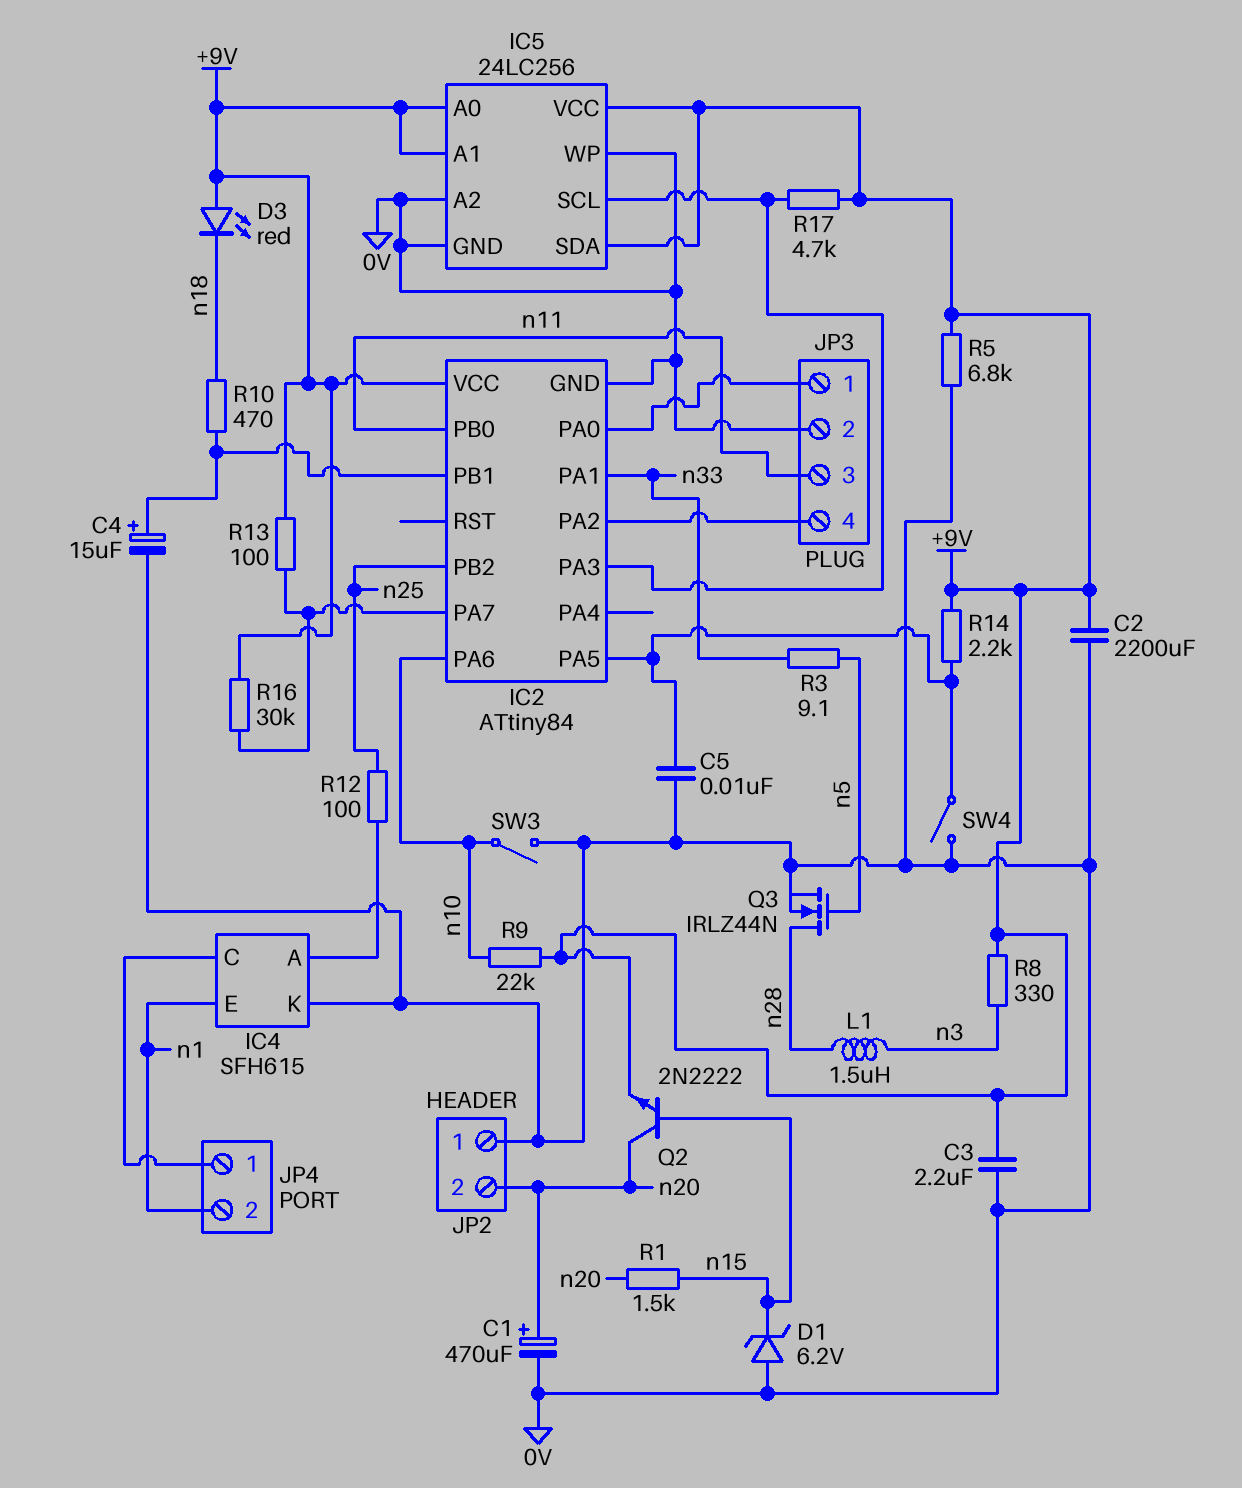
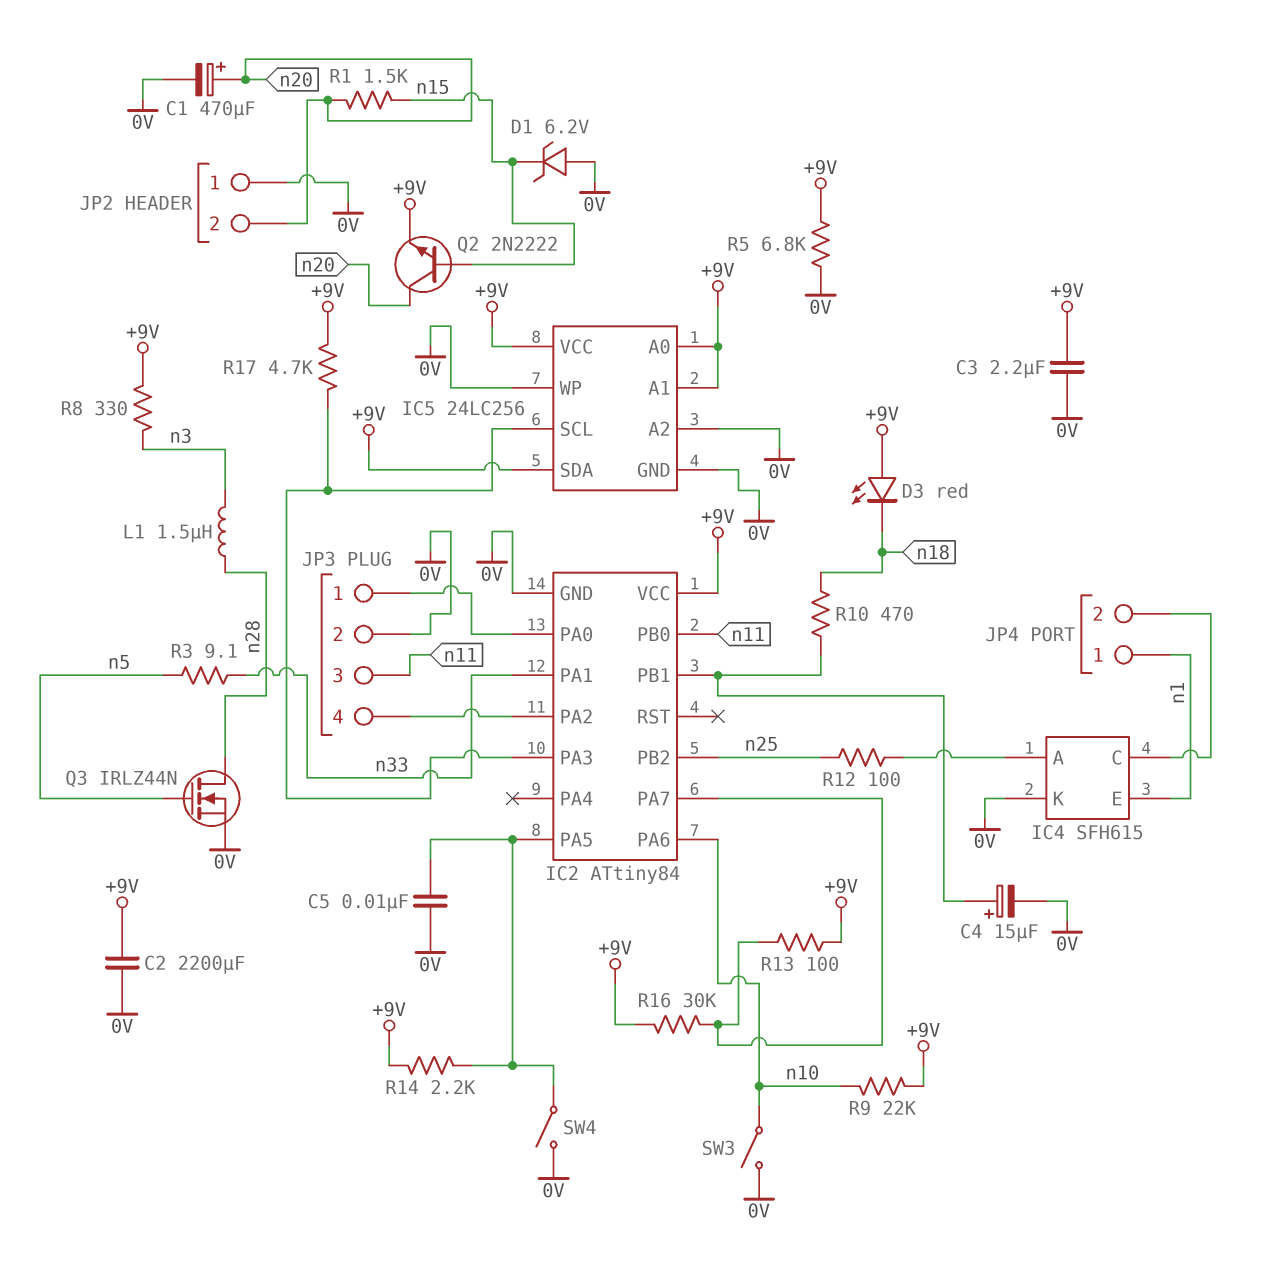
JP4 pin 1: IC4/C -> n1
JP4 pin 2: n1 -> IC4/C

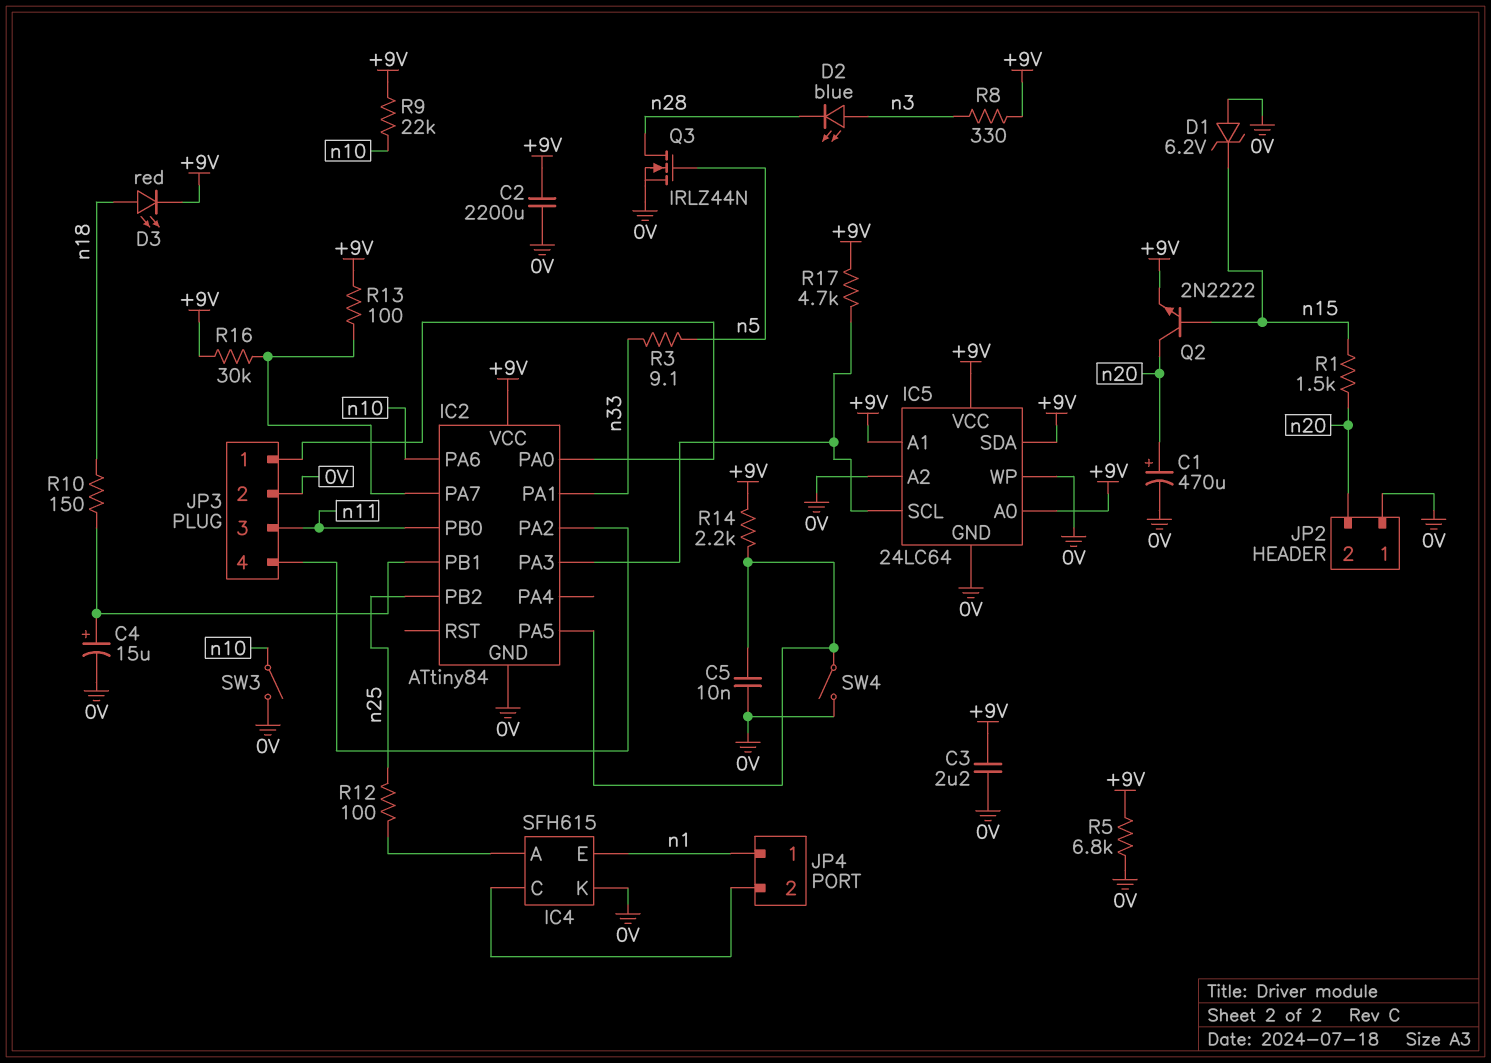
D2: none -> LED blue (A n3, K n28)
D3: LED red (A +9V, K n18) -> LED red (A n18, K +9V)
IC5: 24LC256 -> 24LC64
L1: 1.5uH (n3, n28) -> none
R10: 470 (IC2/PB1, n18) -> 150 (IC2/PB1, n18)

